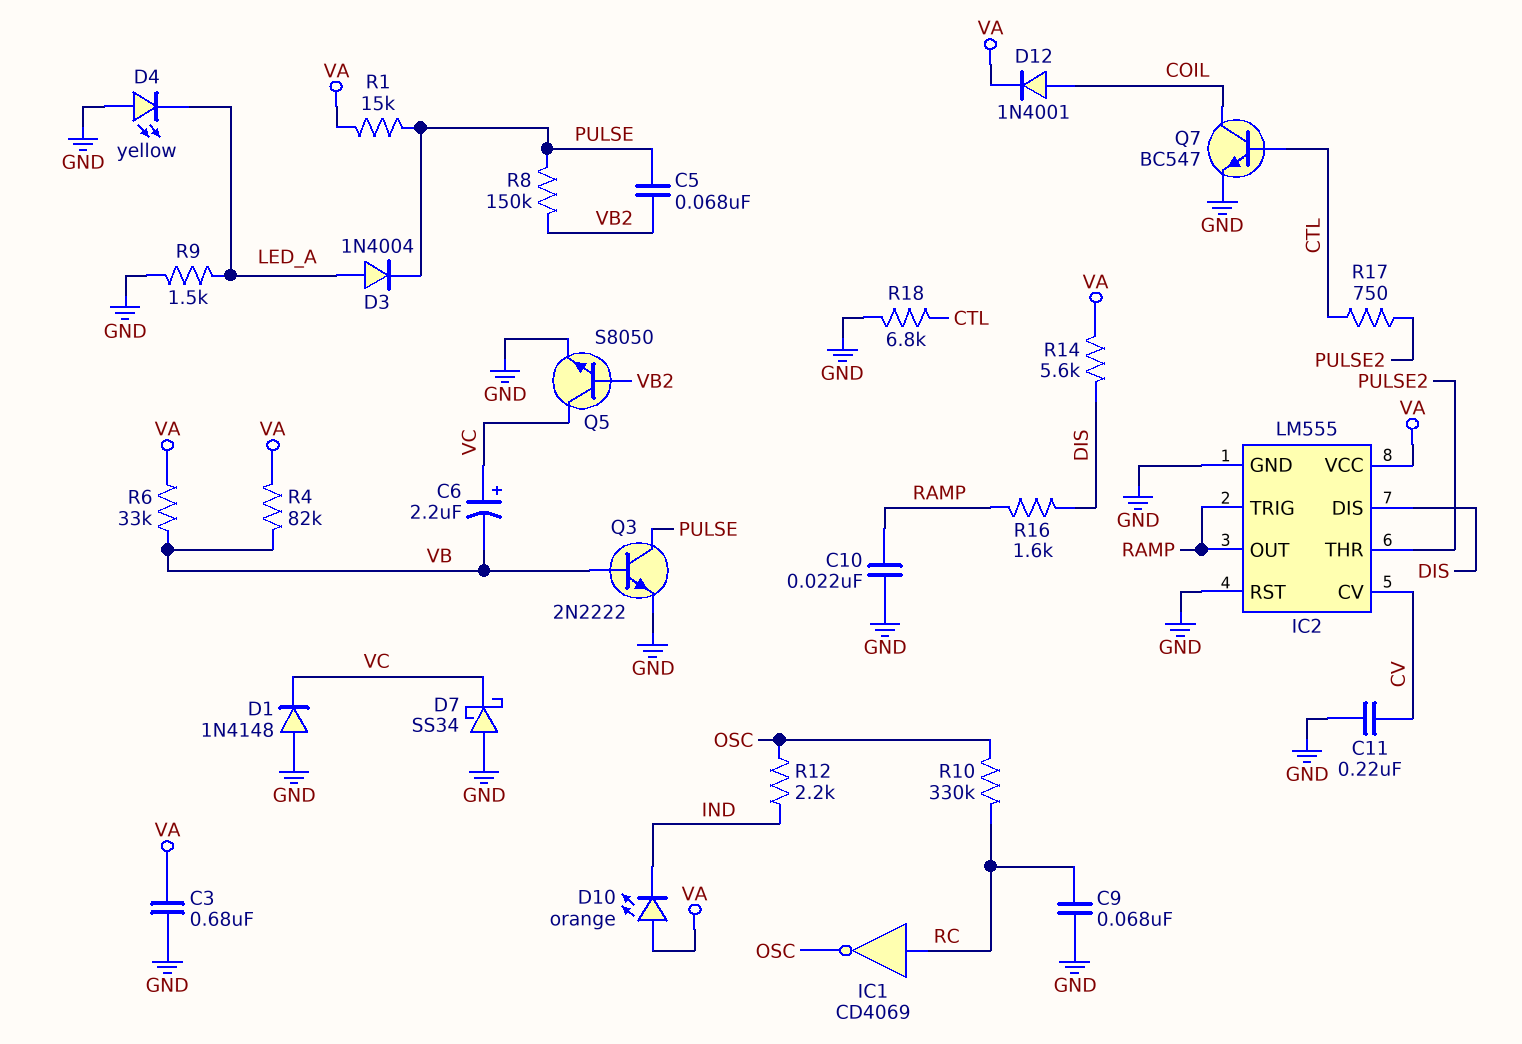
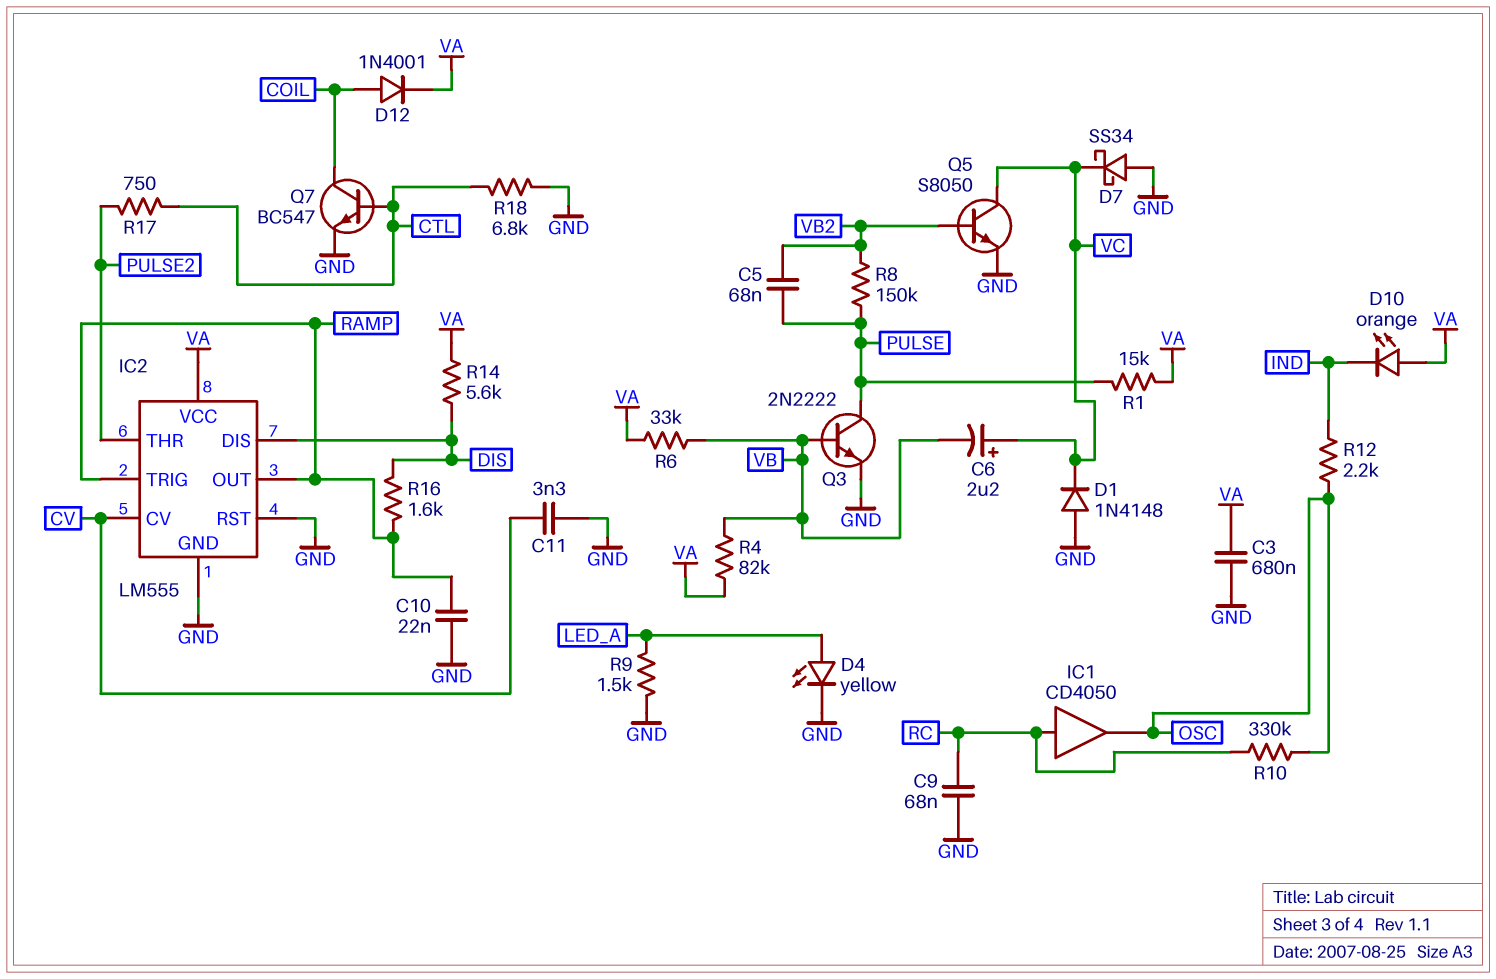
C11: 220nF (CV, GND) -> 3.3nF (CV, GND)
D3: diode 1N4004 (A LED_A, K PULSE) -> none
D4: LED yellow (A GND, K LED_A) -> LED yellow (A LED_A, K GND)
IC1: NOT CD4069 (in RC, out OSC) -> buffer CD4050 (in RC, out OSC)

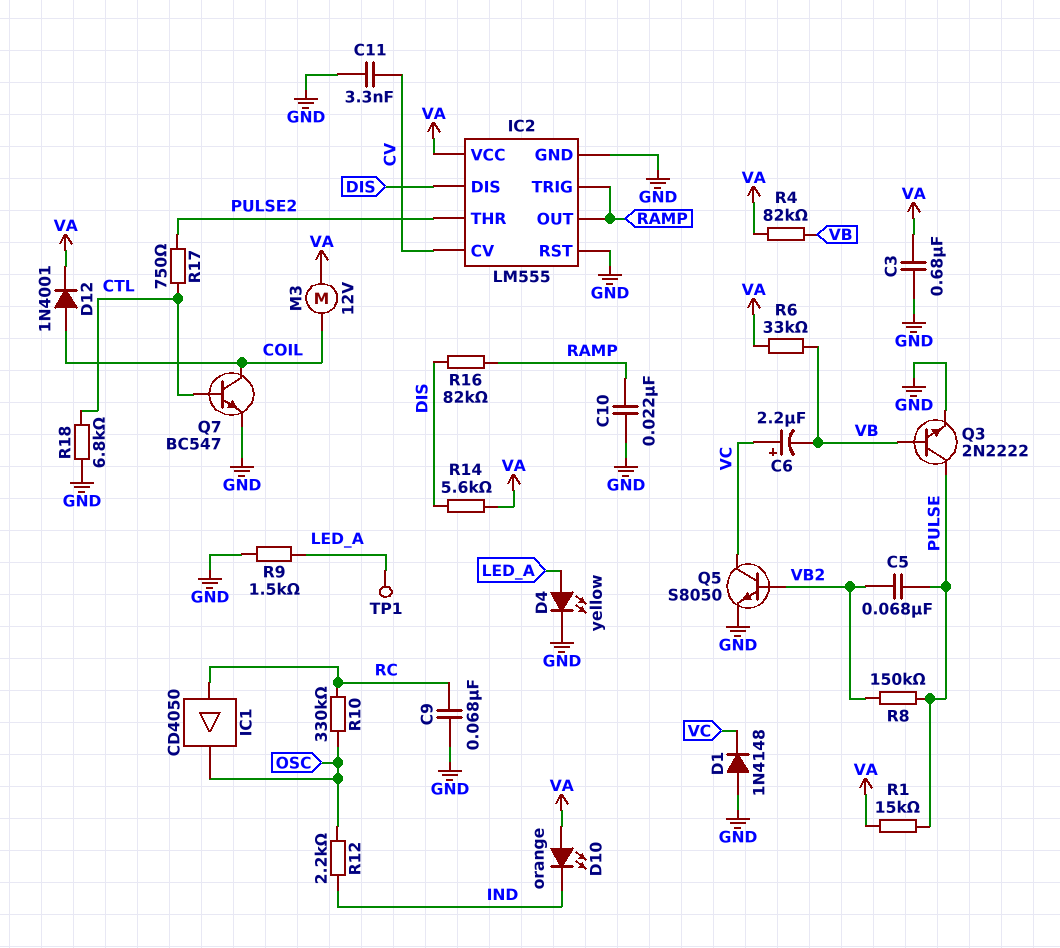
D7: schottky SS34 (A GND, K VC) -> none
M3: none -> motor 12V (COIL, VA)
R16: 1.6k (DIS, RAMP) -> 82k (DIS, RAMP)
TP1: none -> test point (LED_A)

